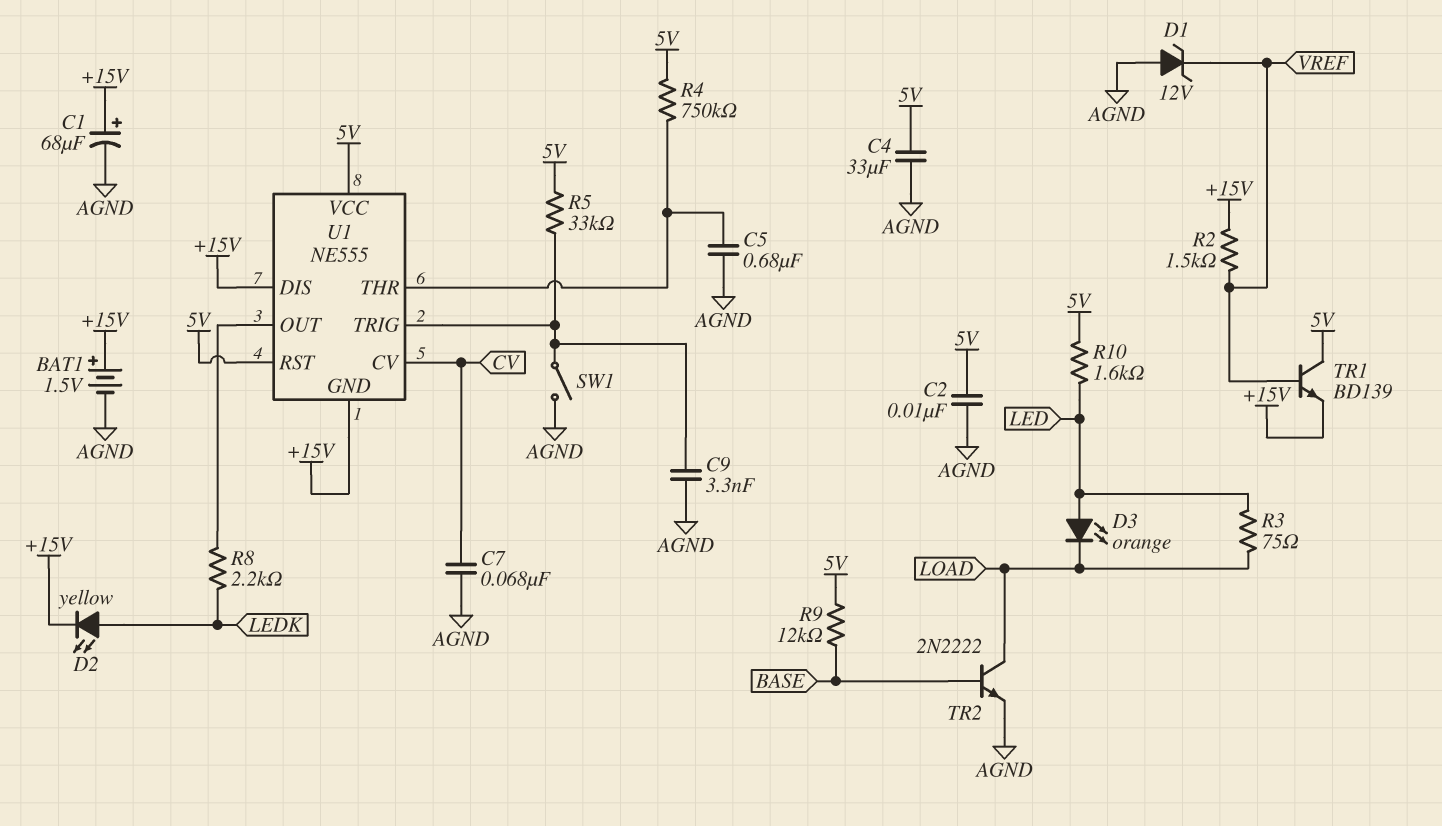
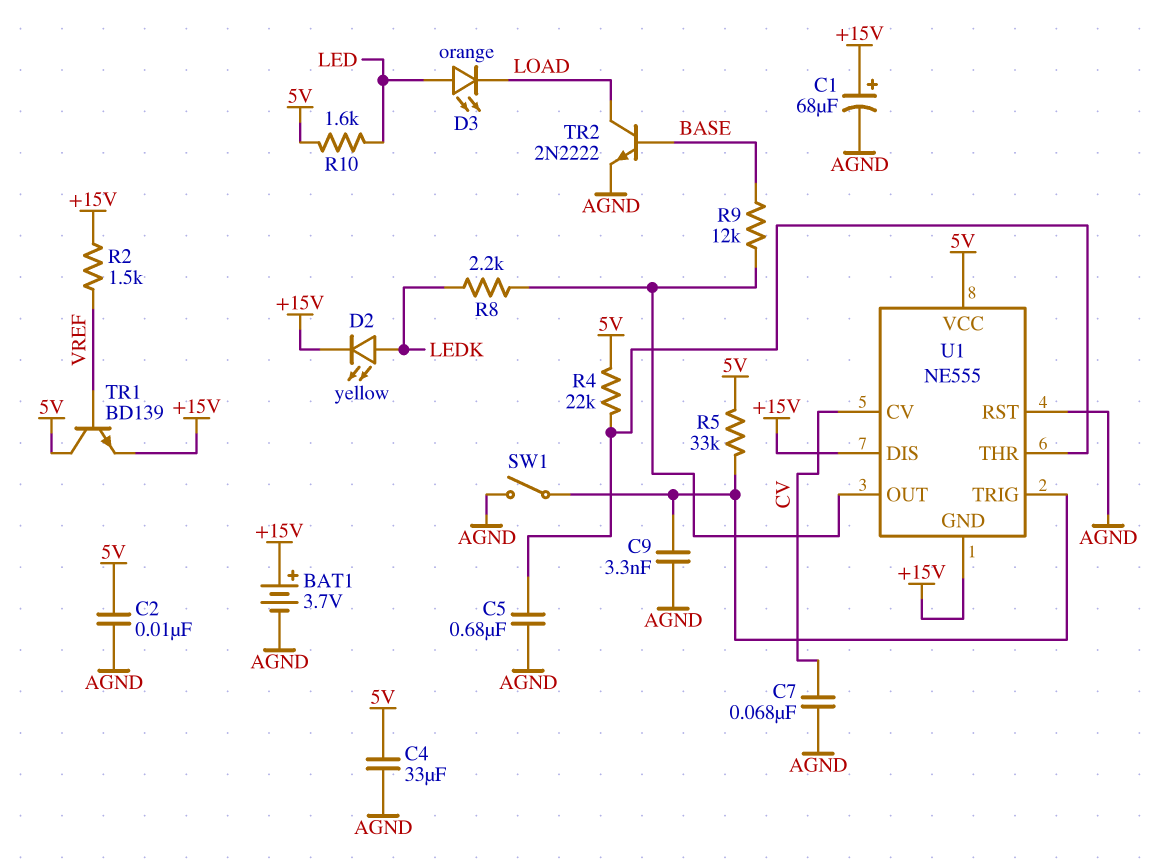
BAT1: 1.5V (plus +15V, minus AGND) -> 3.7V (plus +15V, minus AGND)
D1: zener 12V (A AGND, K VREF) -> none
R3: 75 (LED, LOAD) -> none
R4: 750k (5V, U1/THR) -> 22k (5V, U1/THR)
R9: 12k (5V, BASE) -> 12k (BASE, U1/OUT)
U1 pin RST: 5V -> AGND

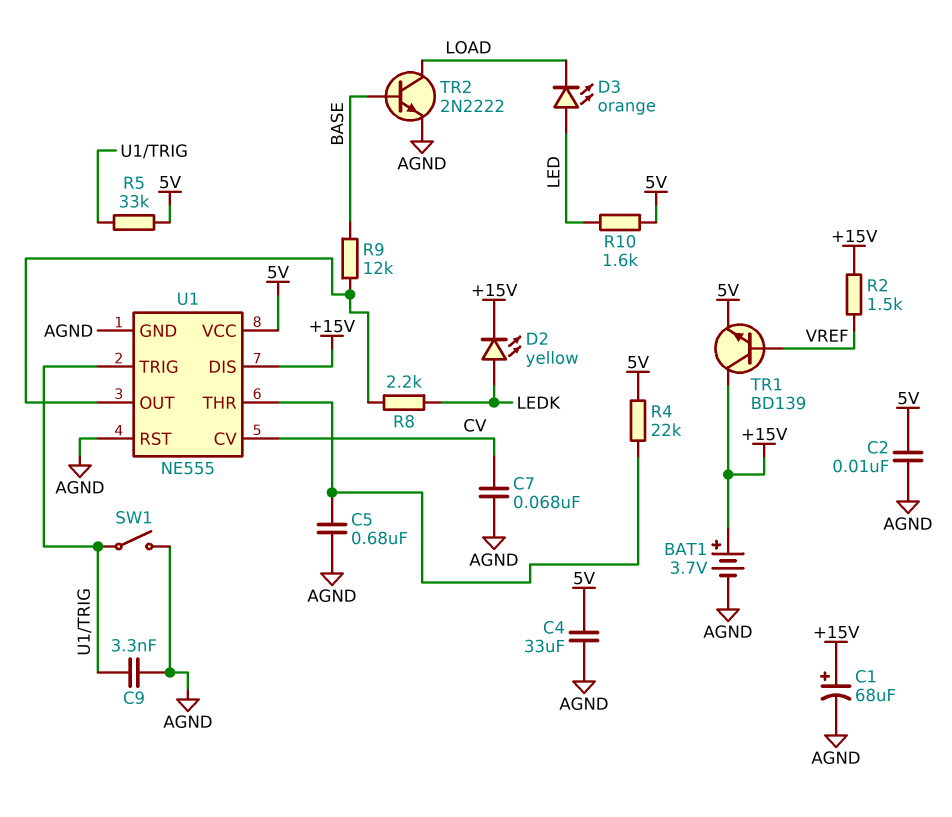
TR1: NPN BD139 (B VREF, C 5V, E +15V) -> NPN BD139 (B VREF, C +15V, E 5V)
U1 pin GND: +15V -> AGND

